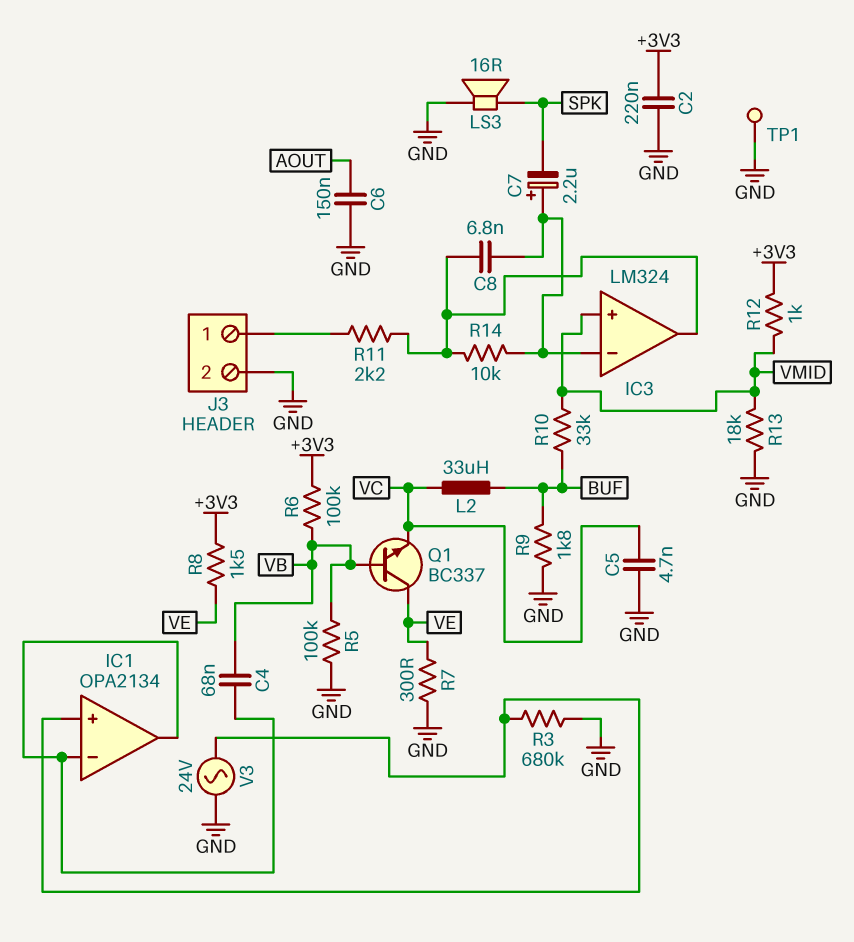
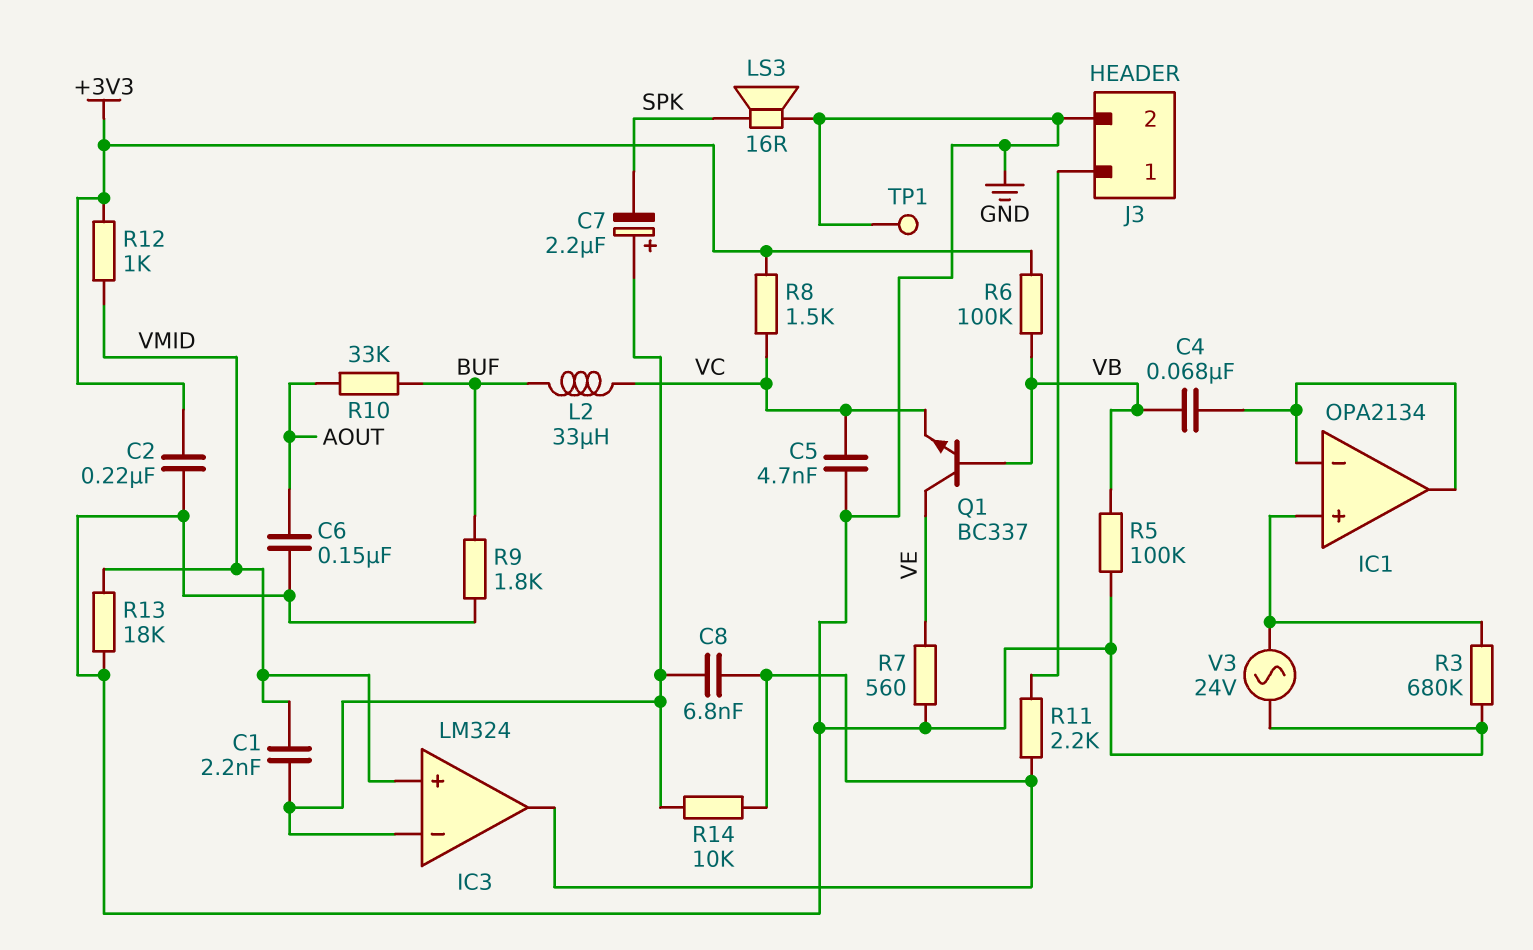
C1: none -> 2.2nF (IC3/in-, VMID)
R7: 300 (GND, VE) -> 560 (GND, VE)
R8: 1.5k (+3V3, VE) -> 1.5k (+3V3, VC)
R10: 33k (BUF, VMID) -> 33k (AOUT, BUF)

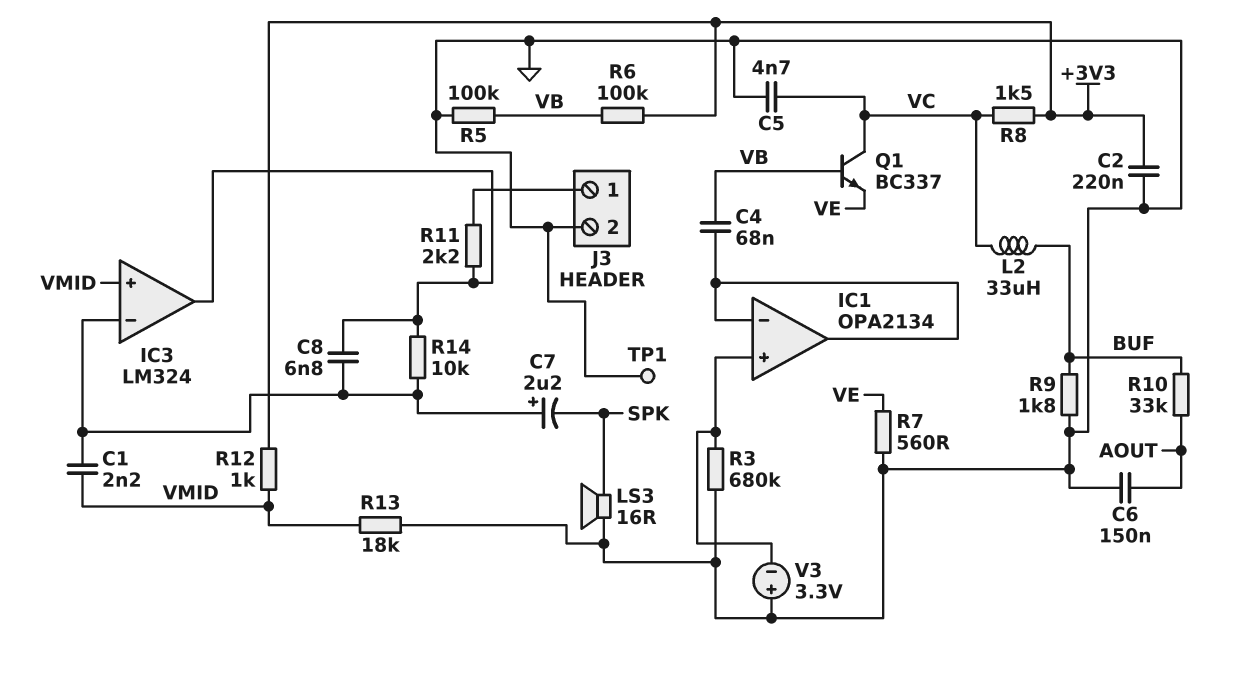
Q1: NPN BC337 (B VB, C VE, E VC) -> NPN BC337 (B VB, C VC, E VE)
V3: AC 24V (GND, IC1/in+) -> 3.3V (plus GND, minus IC1/in+)

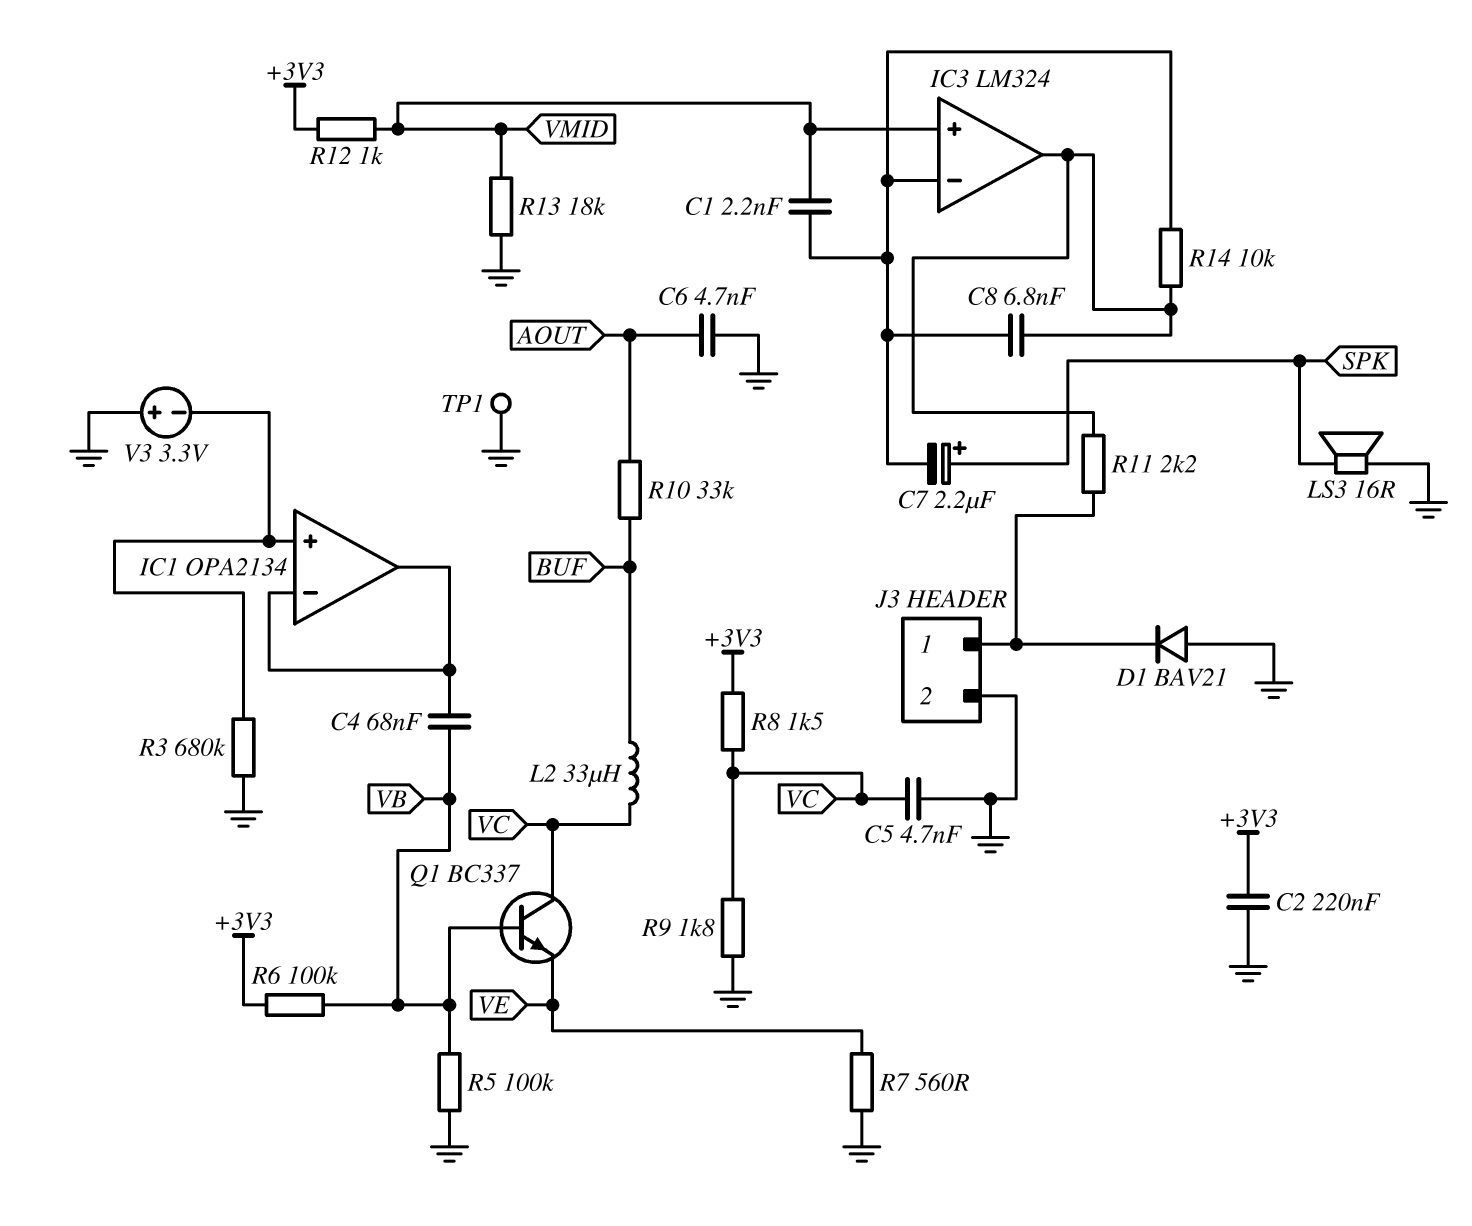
C6: 150nF (AOUT, GND) -> 4.7nF (AOUT, GND)
C7: 2.2uF (plus IC3/in-, minus SPK) -> 2.2uF (plus SPK, minus IC3/in-)
D1: none -> diode BAV21 (A GND, K J3/1)
R9: 1.8k (BUF, GND) -> 1.8k (GND, VC)

